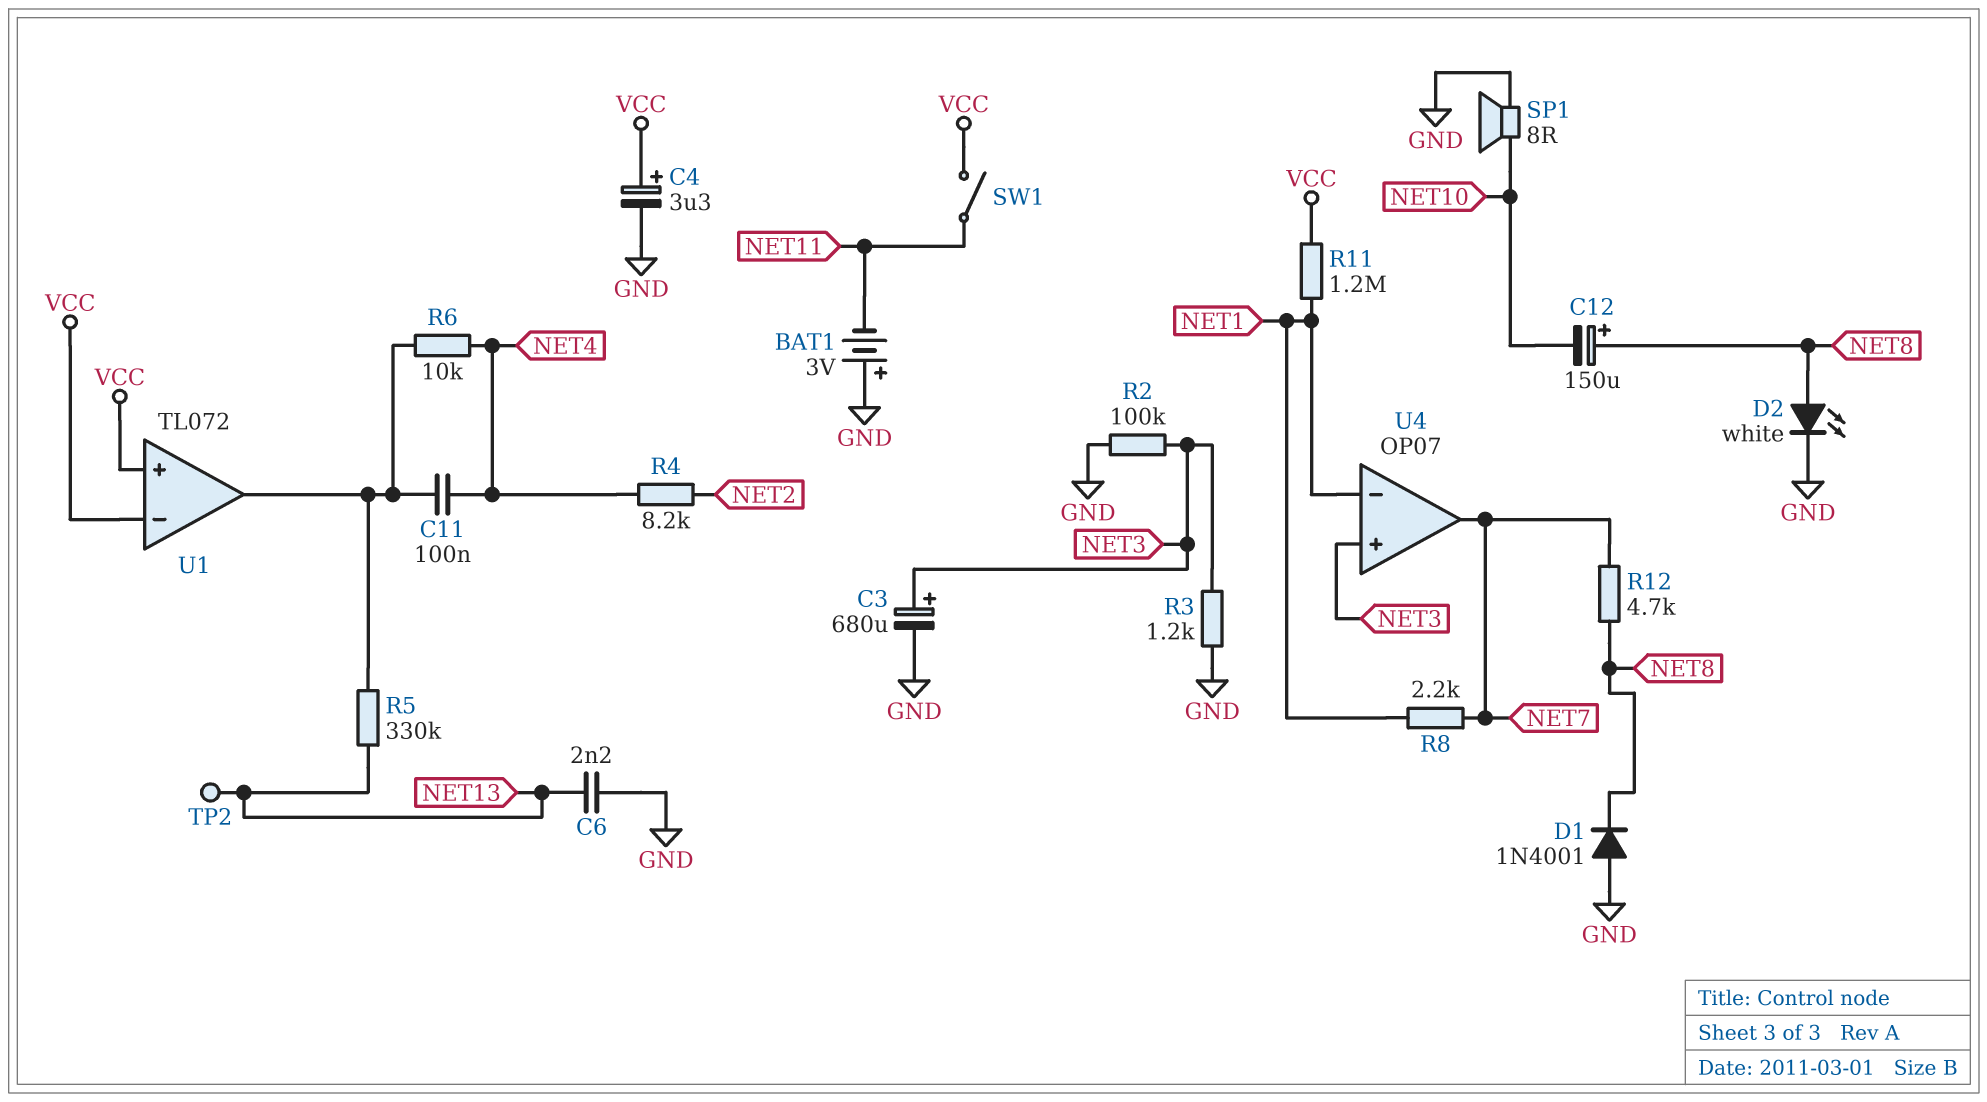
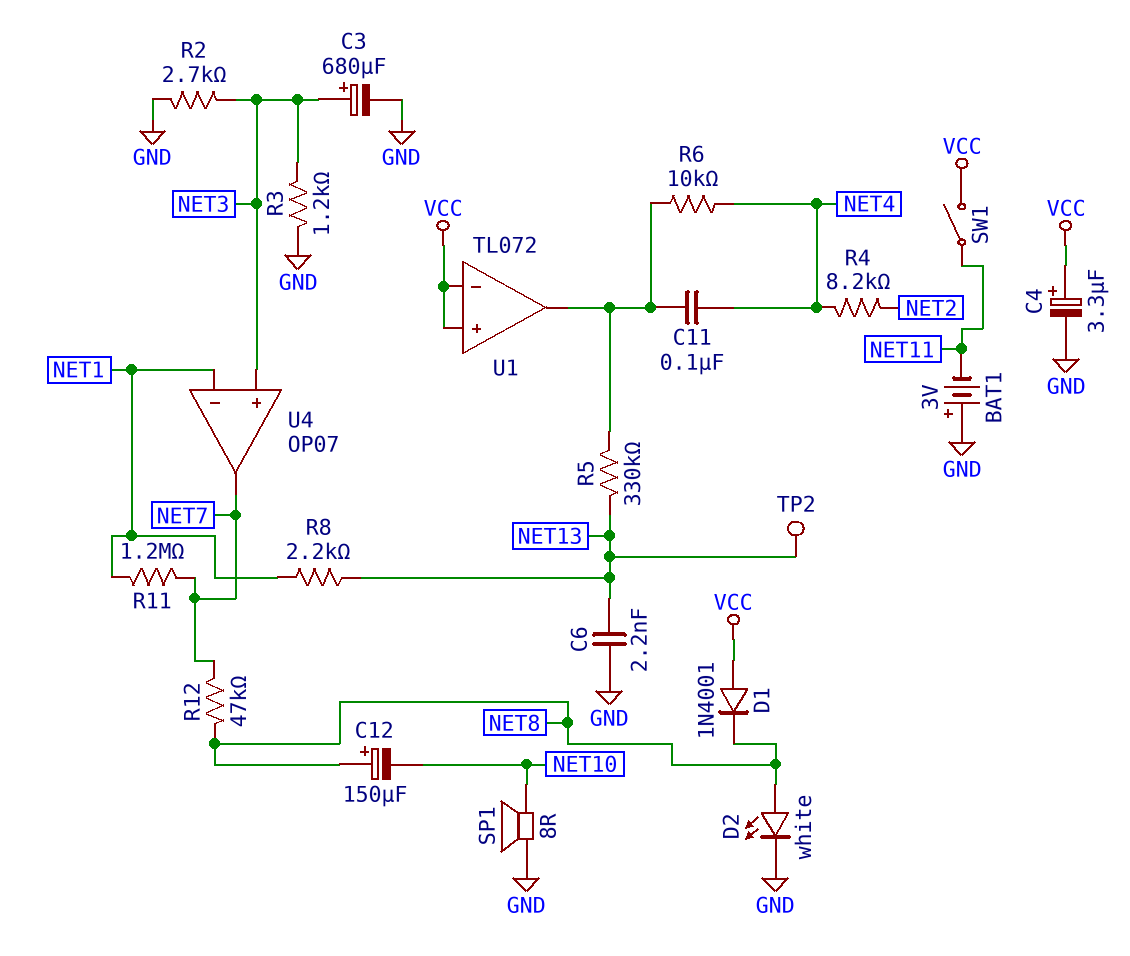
D1: diode 1N4001 (A GND, K NET8) -> diode 1N4001 (A VCC, K NET8)
R2: 100k (GND, NET3) -> 2.7k (GND, NET3)
R8: 2.2k (NET1, NET7) -> 2.2k (NET1, NET13)
R11: 1.2M (NET1, VCC) -> 1.2M (NET1, NET7)
R12: 4.7k (NET7, NET8) -> 47k (NET7, NET8)

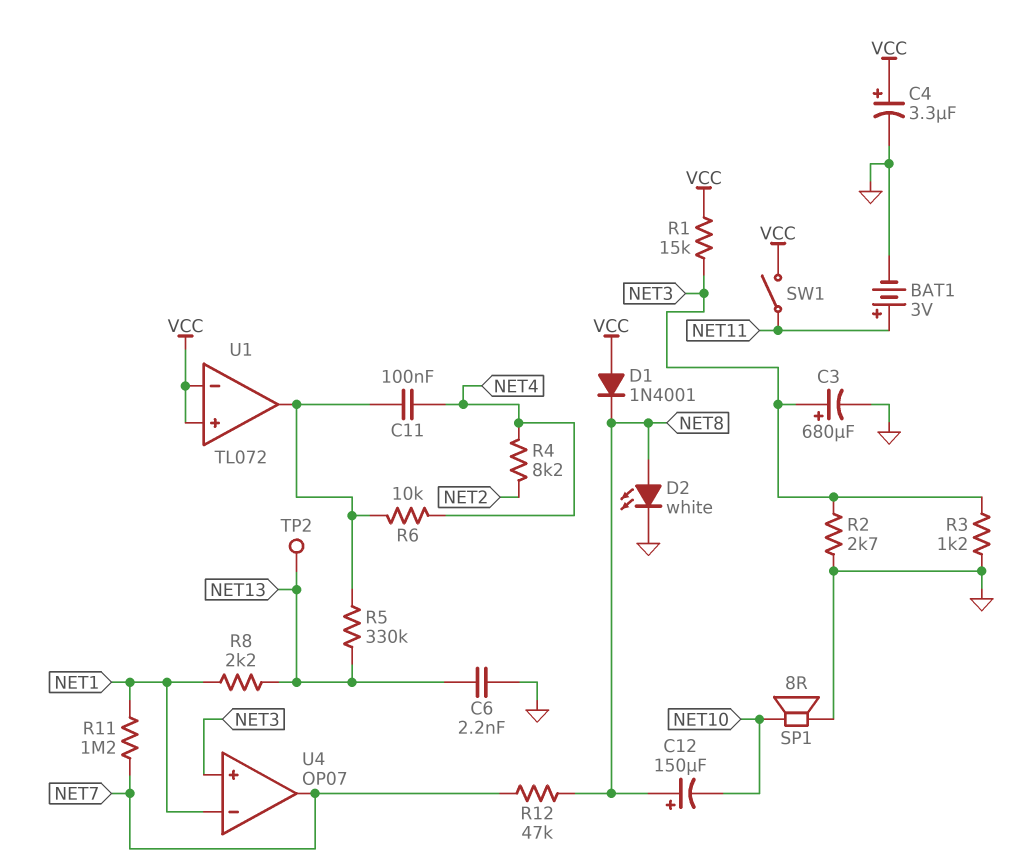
BAT1: 3V (plus GND, minus NET11) -> 3V (plus NET11, minus GND)
R1: none -> 15k (NET3, VCC)

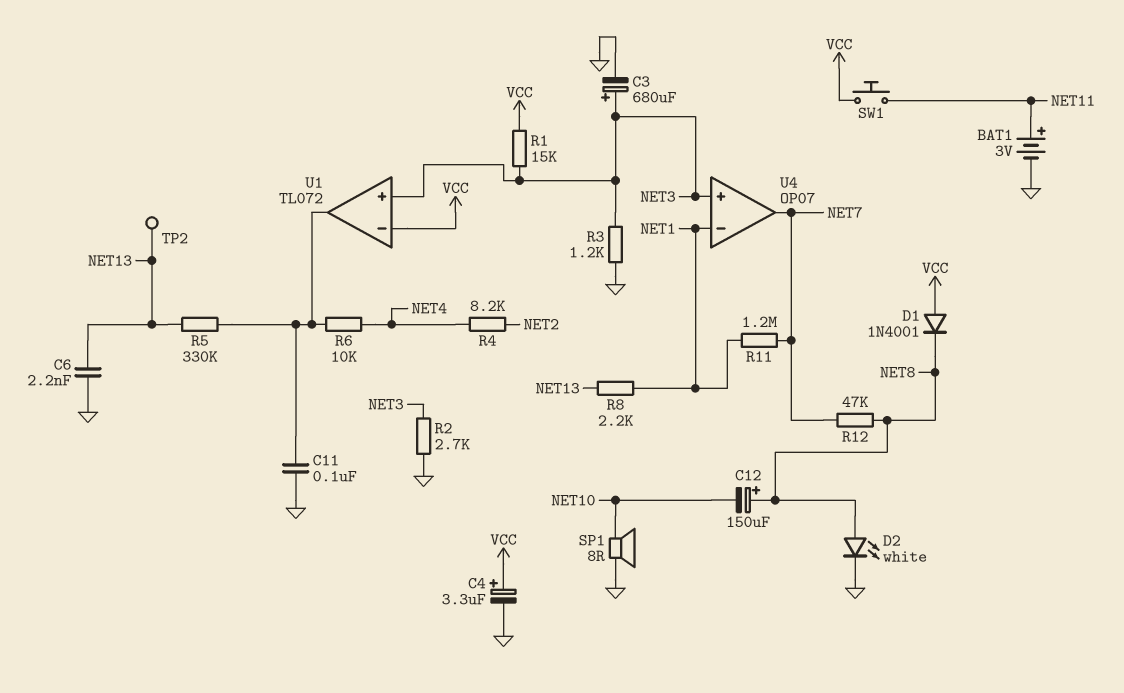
C11: 100nF (NET4, U1/out) -> 100nF (GND, U1/out)
SW1: switch (NET11, VCC) -> button (NET11, VCC)
U1 pin in+: VCC -> NET3

